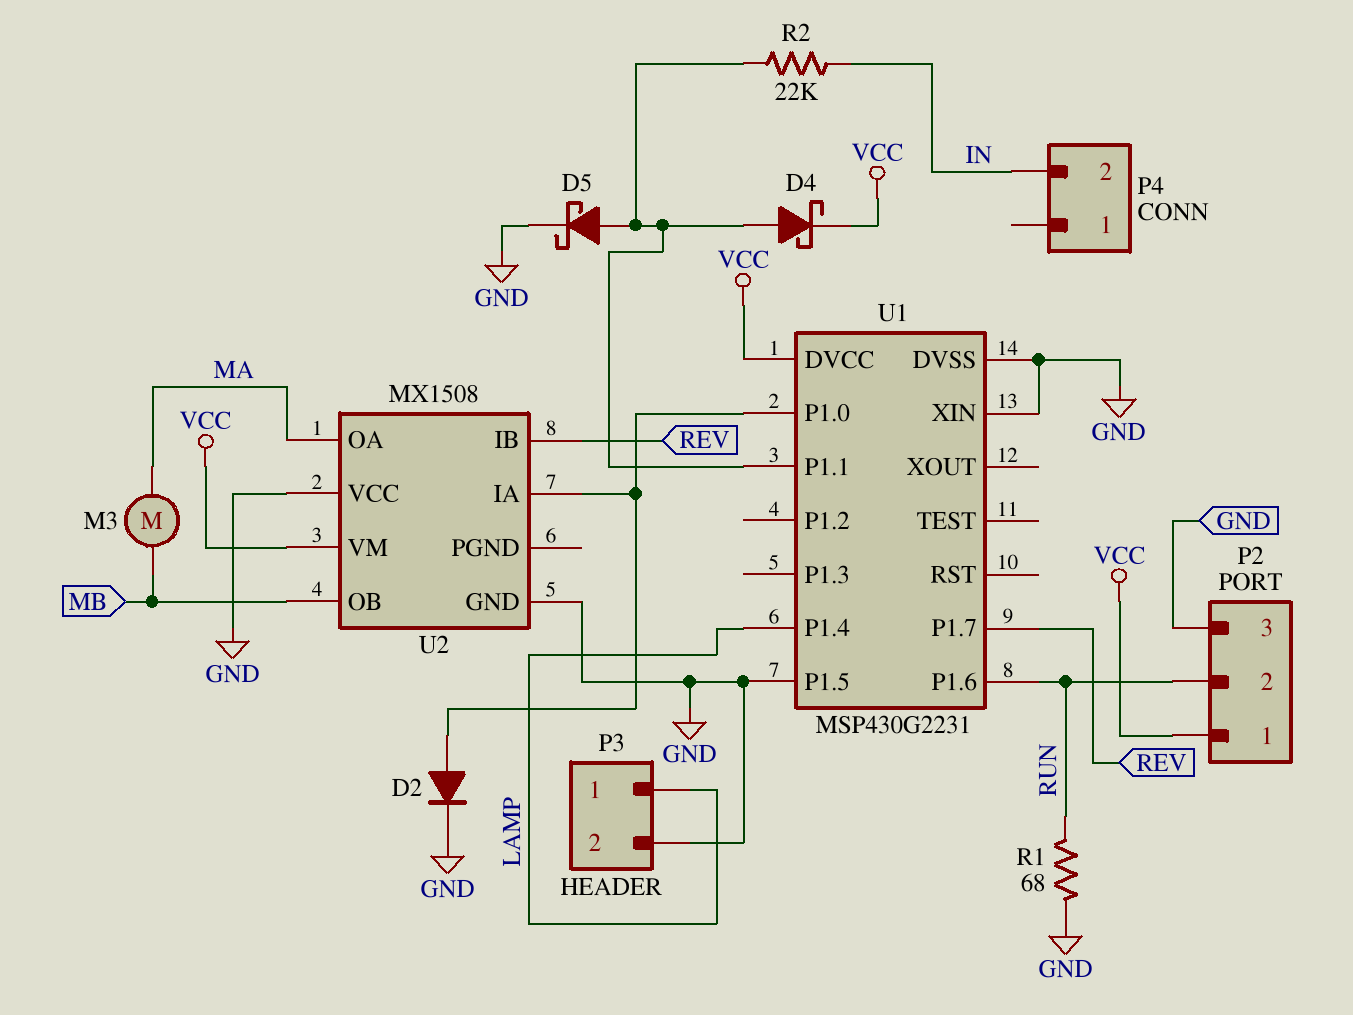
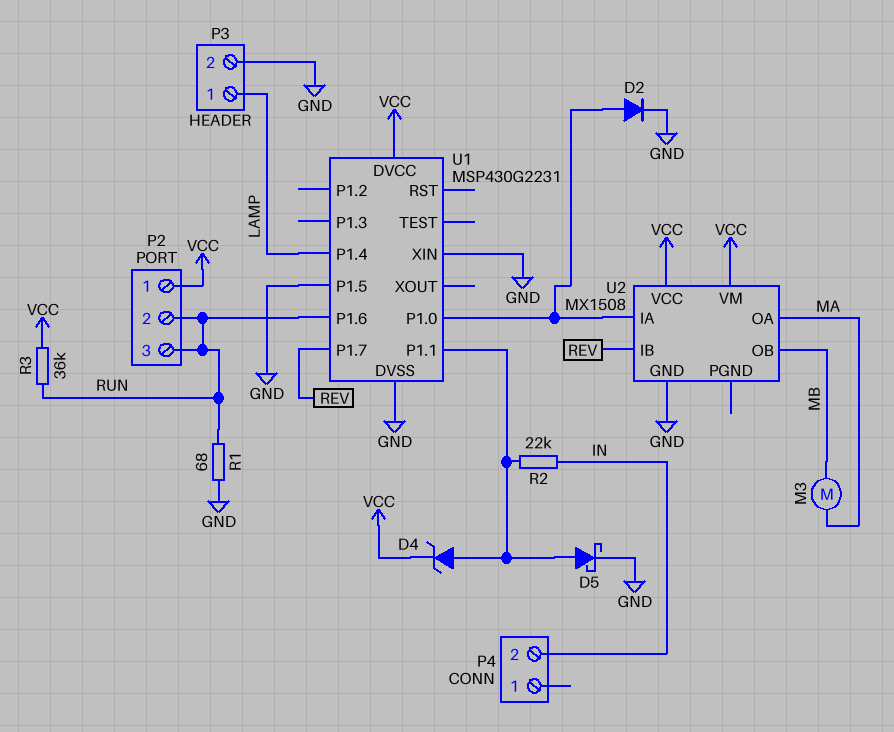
D4: schottky (A U1/P1.1, K VCC) -> zener (A U1/P1.1, K VCC)
P2 pin 3: GND -> RUN
R3: none -> 36k (RUN, VCC)
U2 pin VCC: GND -> VCC

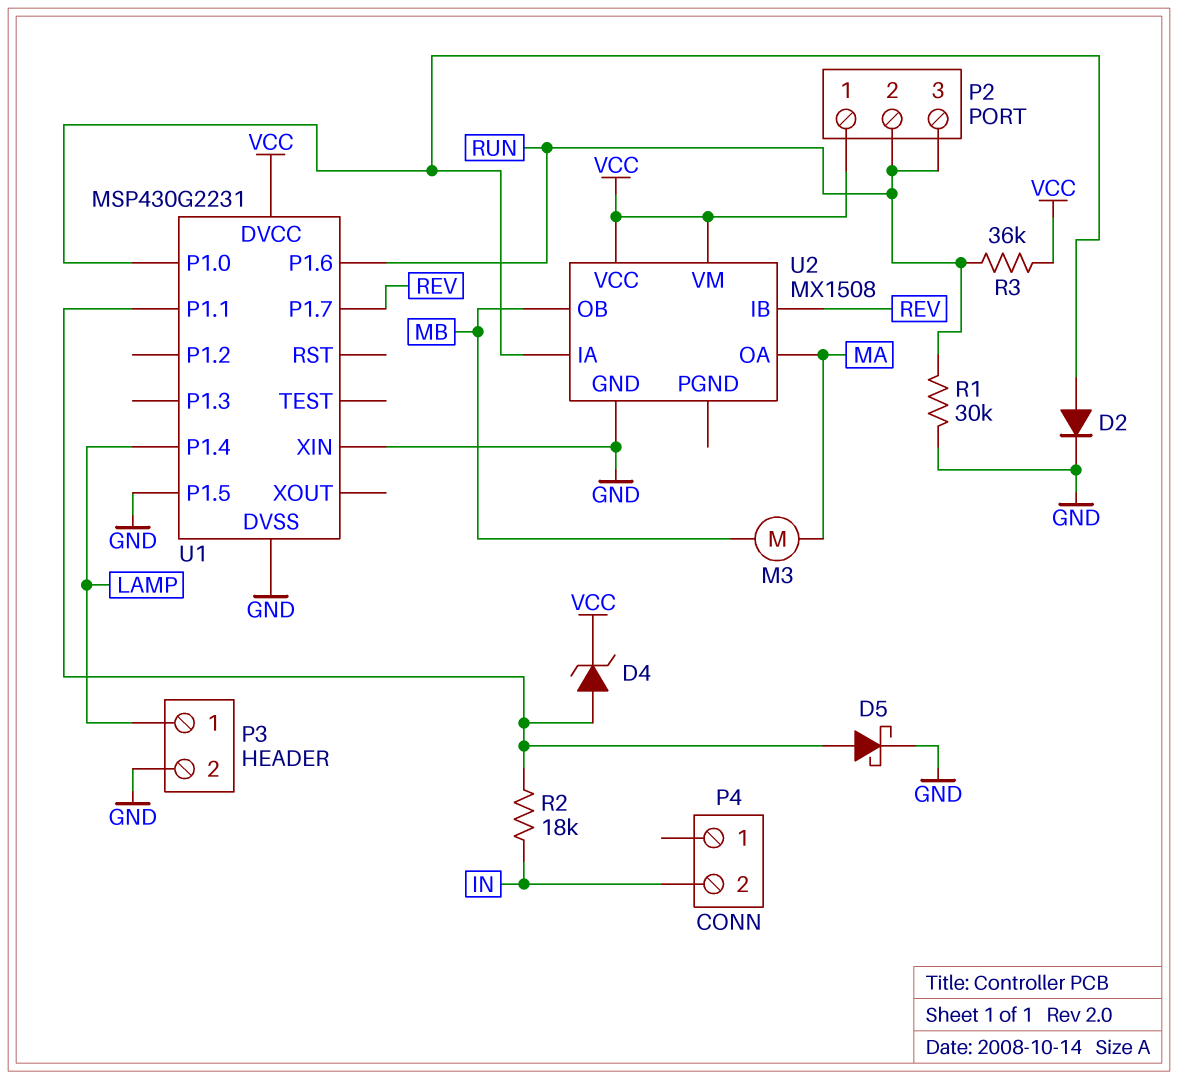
R1: 68 (GND, RUN) -> 30k (GND, RUN)
R2: 22k (IN, U1/P1.1) -> 18k (IN, U1/P1.1)

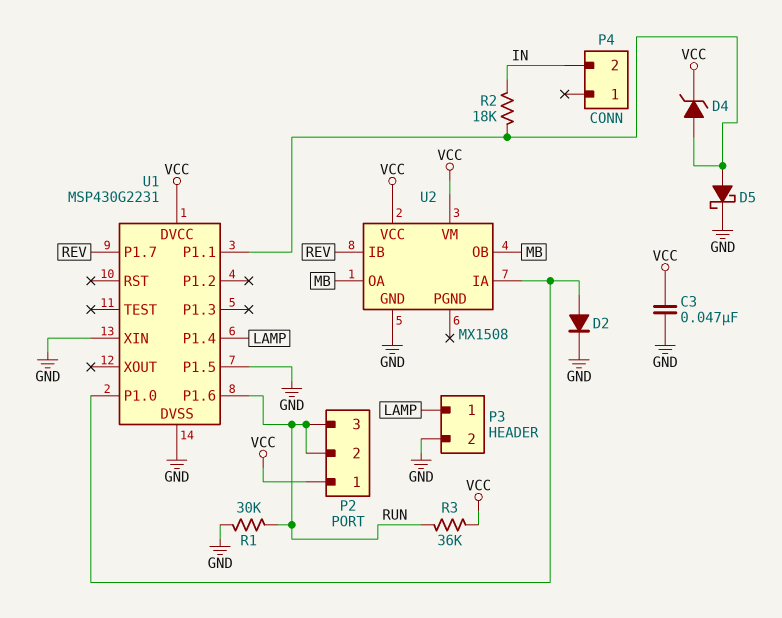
C3: none -> 47nF (GND, VCC)
M3: motor (MA, MB) -> none
U2 pin OA: MA -> MB

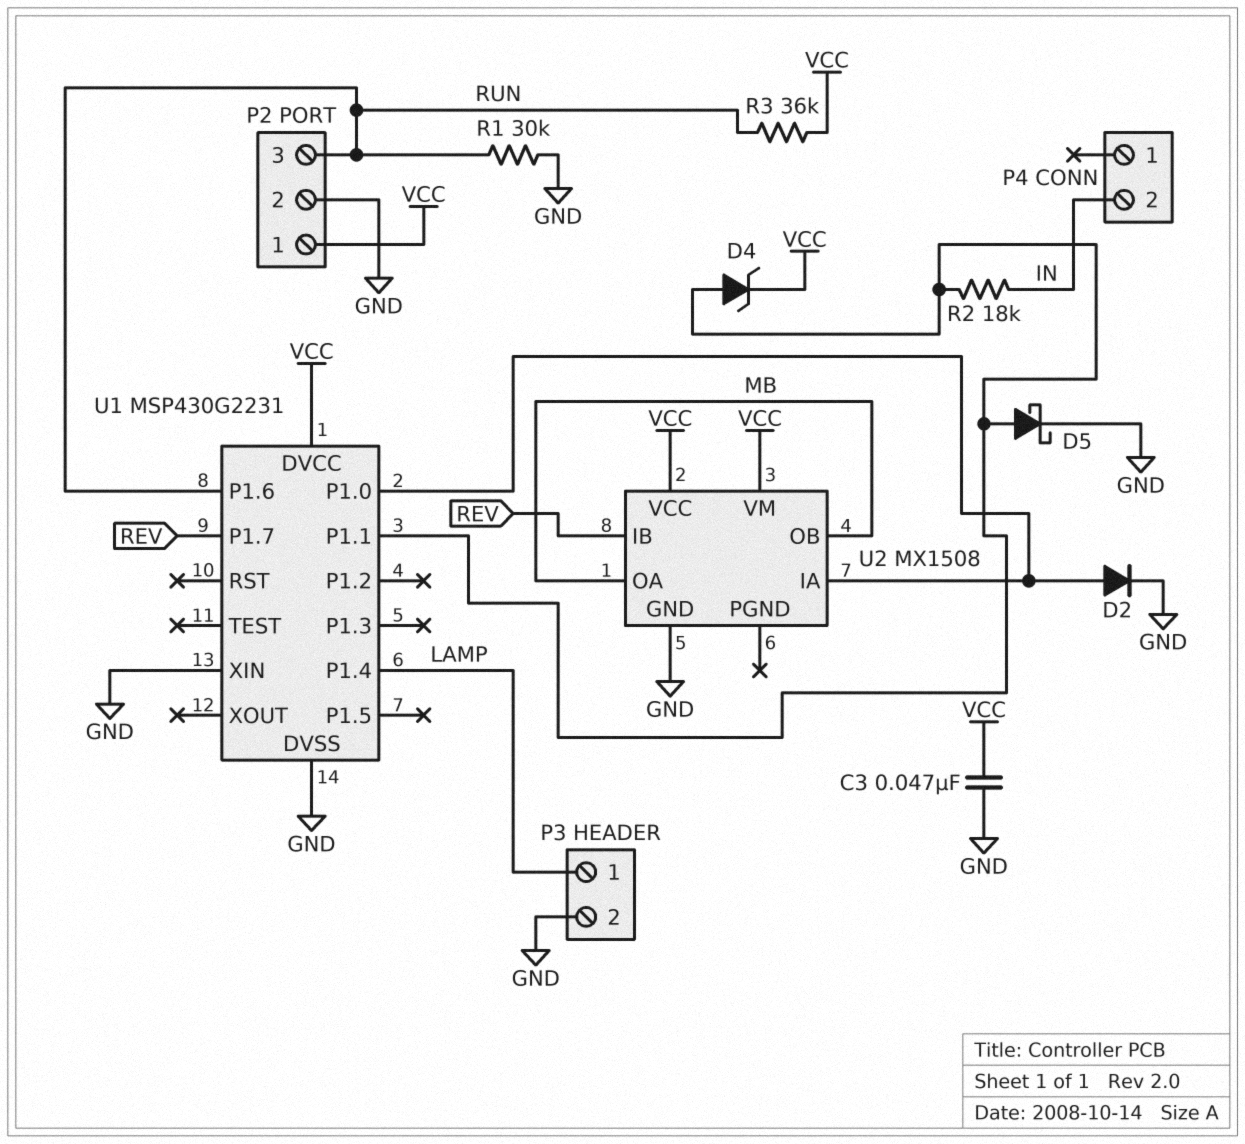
P2 pin 2: RUN -> GND
U1 pin P1.5: GND -> none

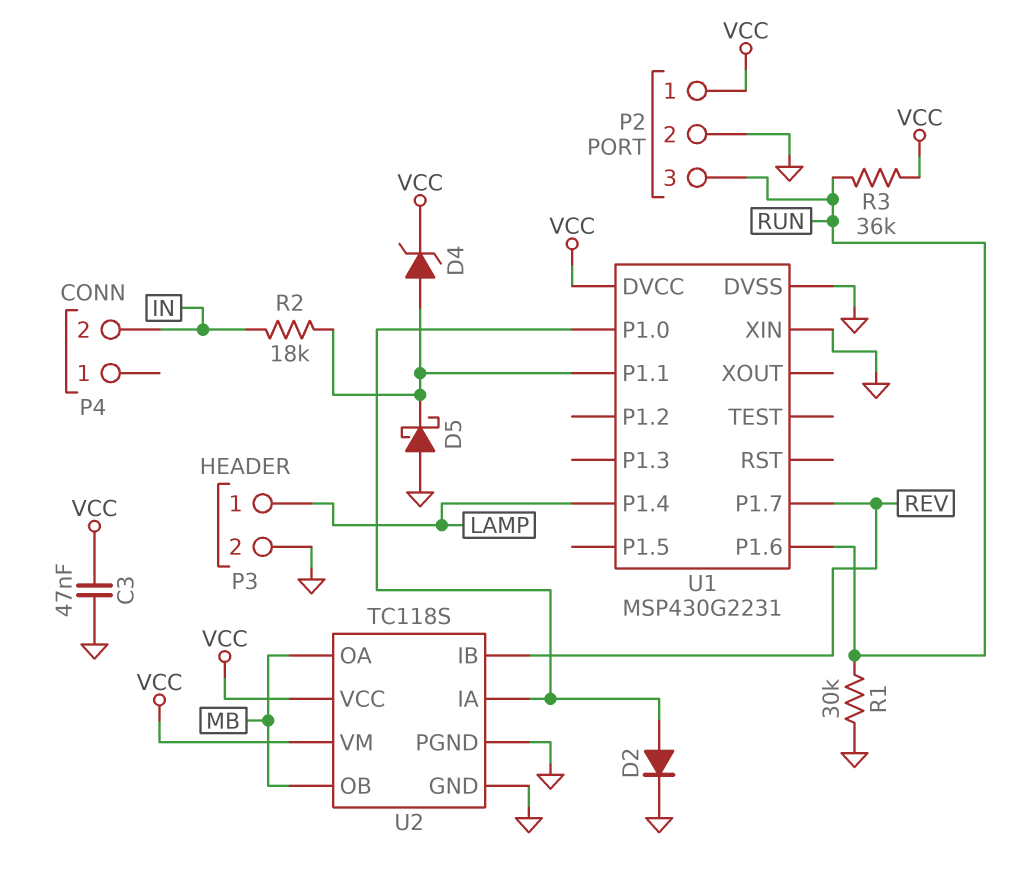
D5: schottky (A U1/P1.1, K GND) -> schottky (A GND, K U1/P1.1)
U2: MX1508 -> TC118S
U2 pin PGND: none -> GND

